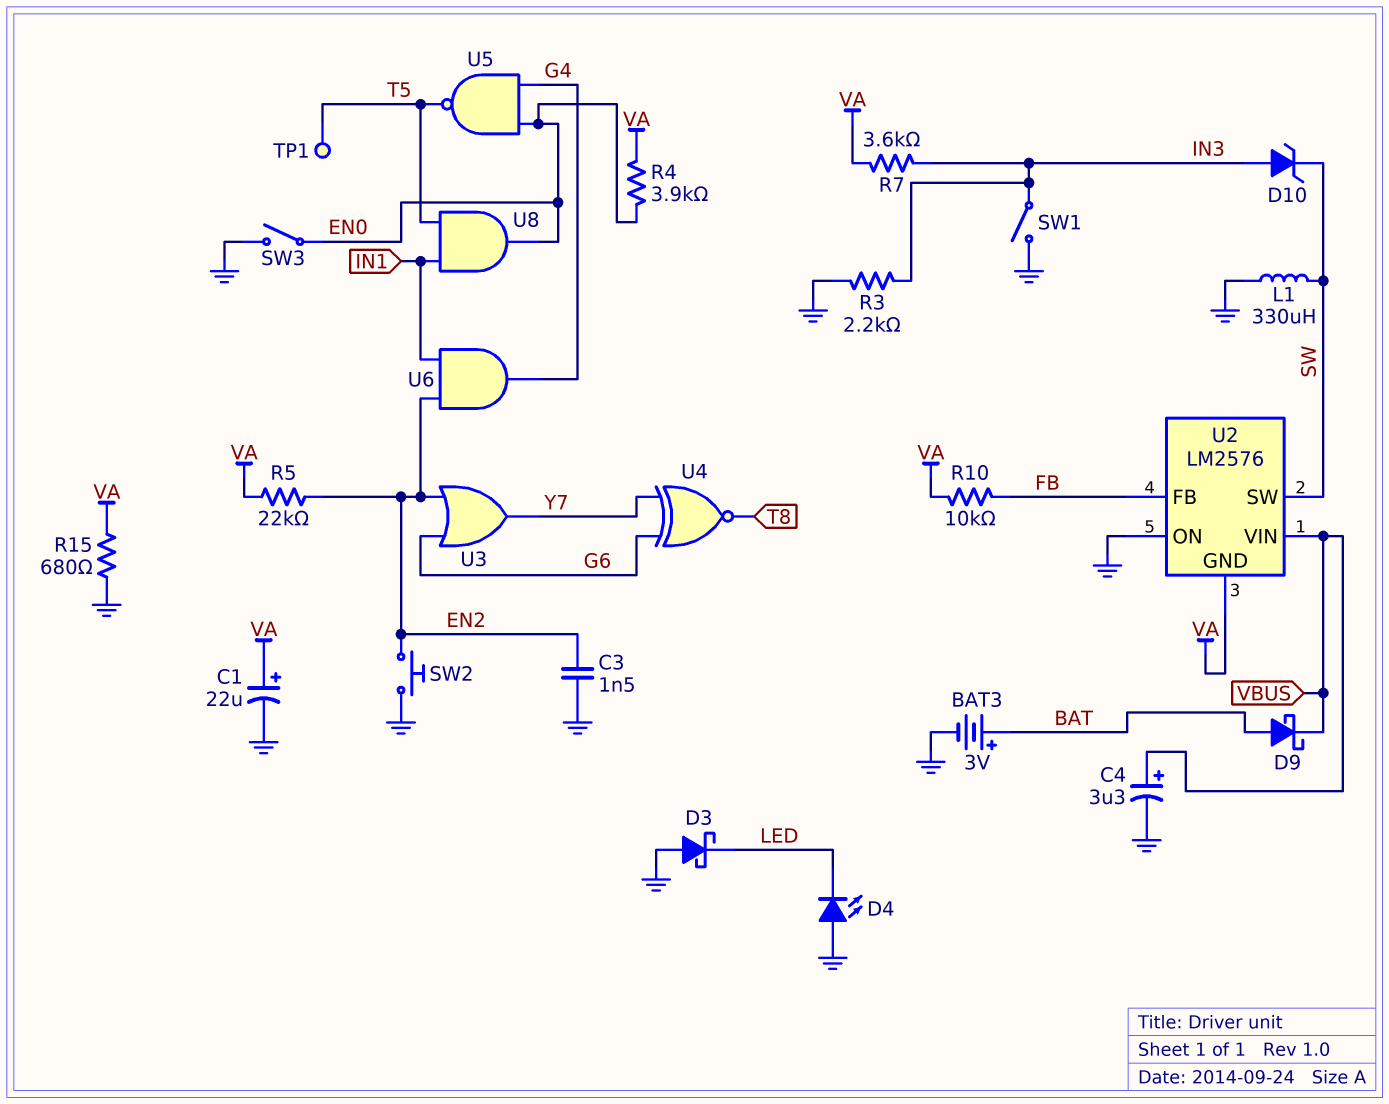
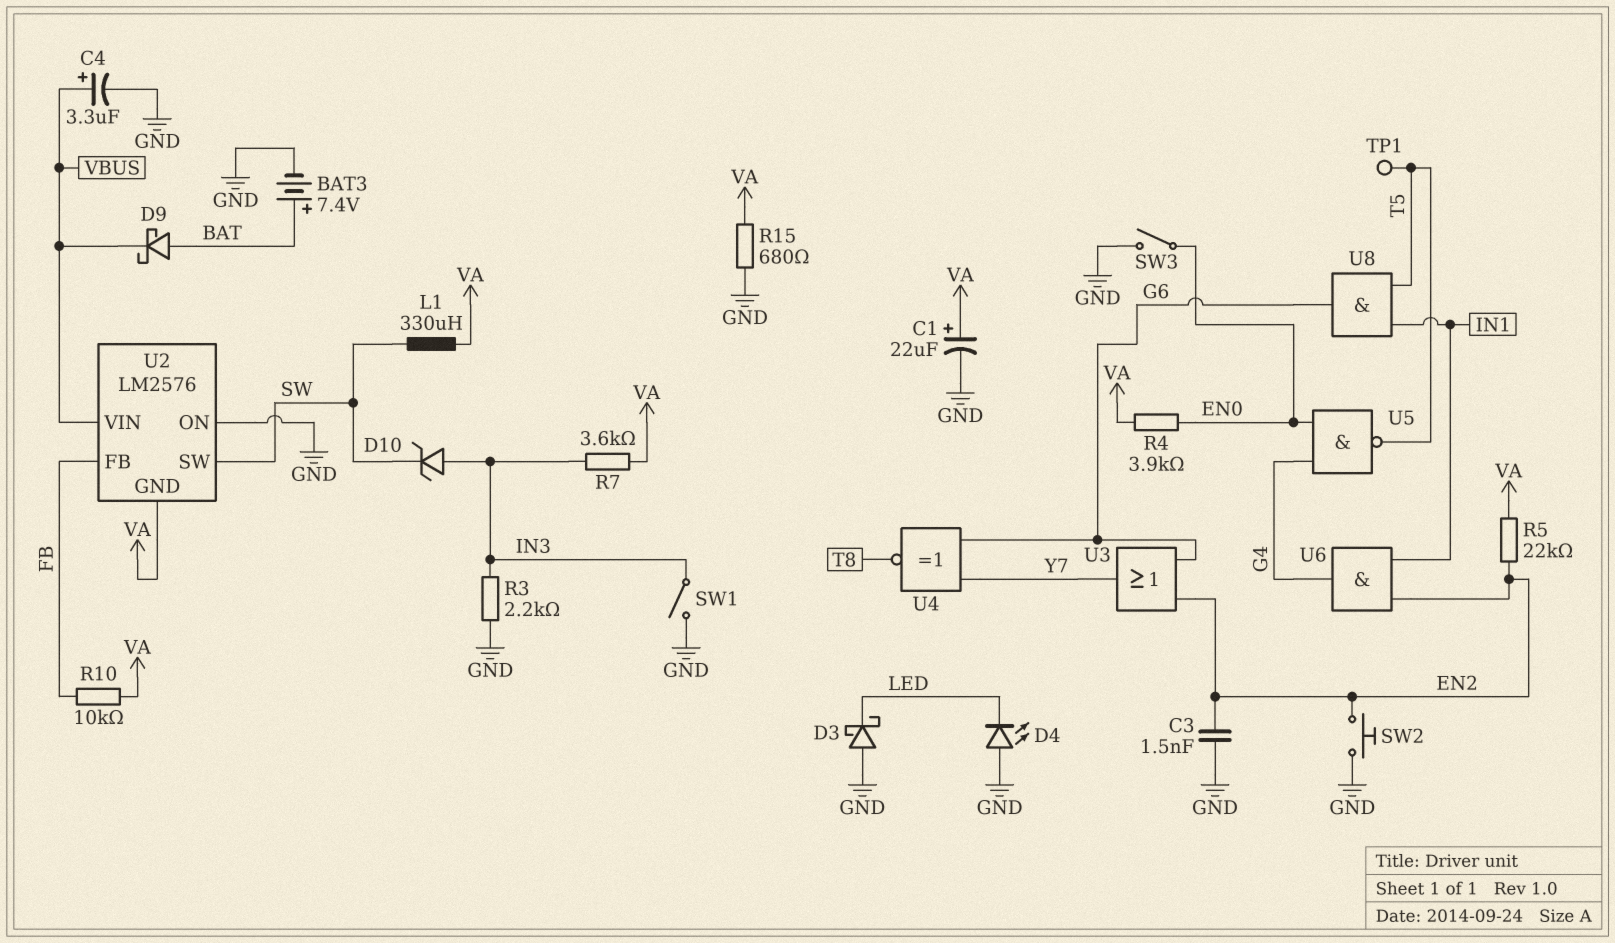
BAT3: 3V (plus BAT, minus GND) -> 7.4V (plus BAT, minus GND)
L1: 330uH (GND, SW) -> 330uH (SW, VA)
U8: AND (in IN1, in T5, out EN0) -> AND (in IN1, in T5, out G6)

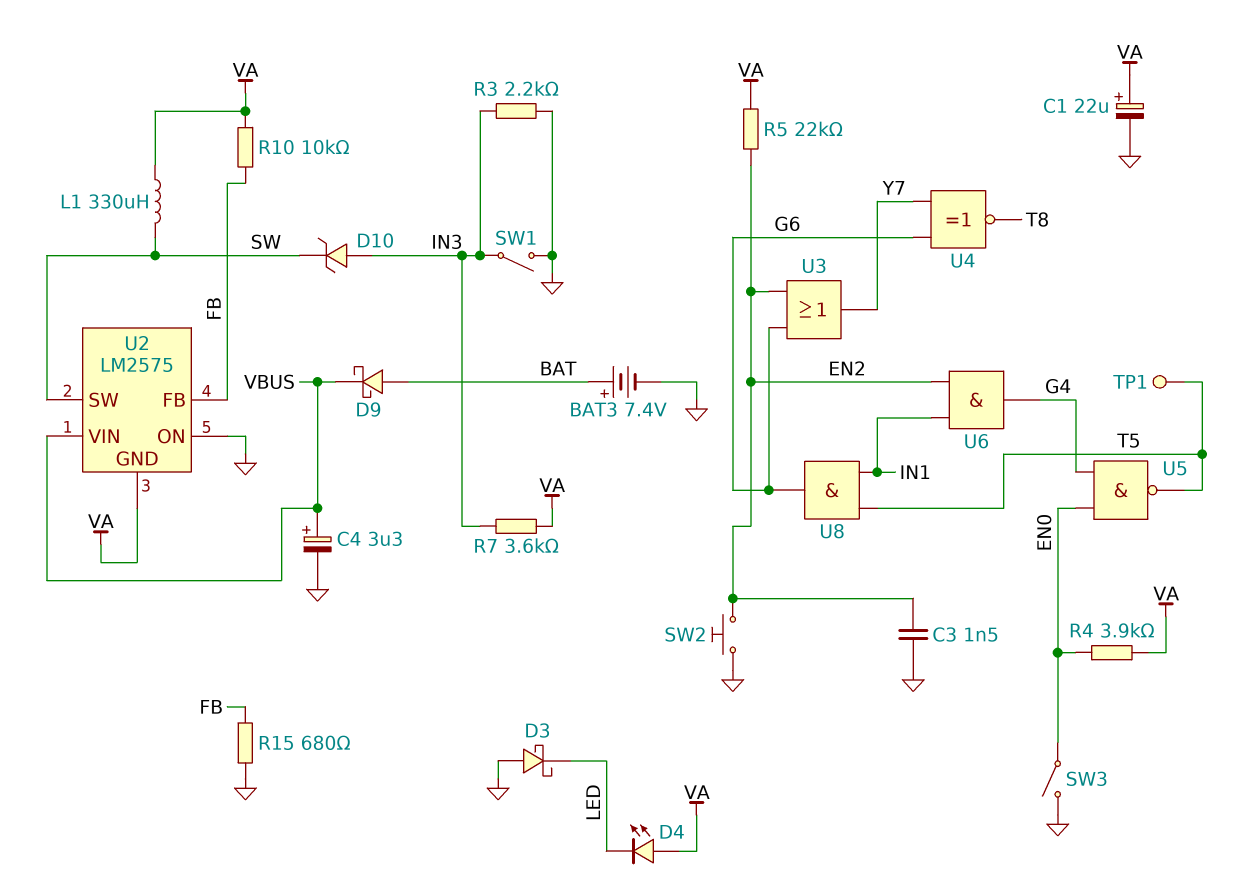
D4: LED (A GND, K LED) -> LED (A VA, K LED)
R15: 680 (GND, VA) -> 680 (FB, GND)
U2: LM2576 -> LM2575

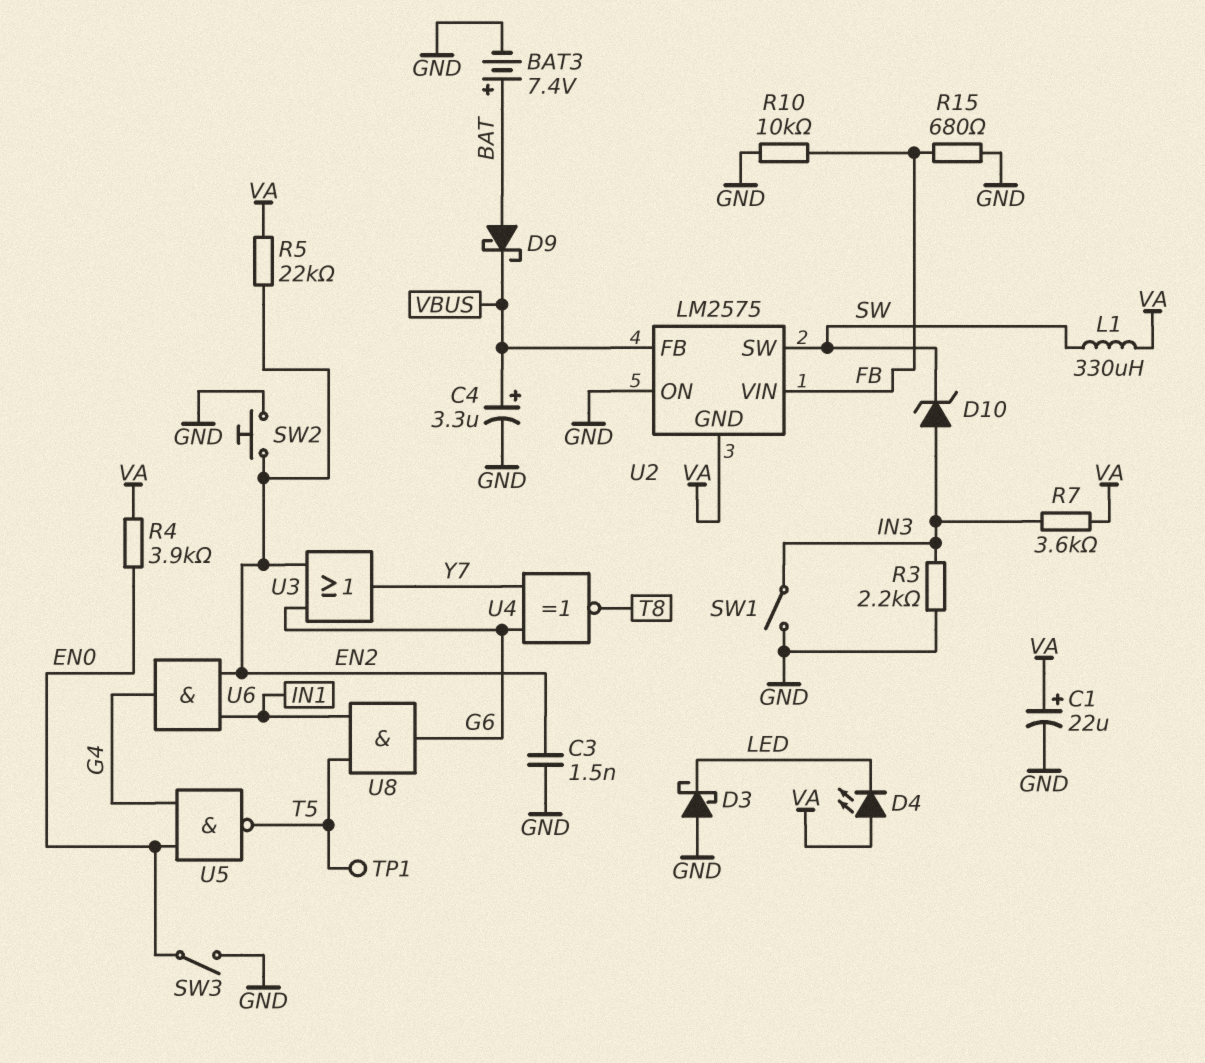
R10: 10k (FB, VA) -> 10k (FB, GND)
U2 pin FB: FB -> VBUS
U2 pin VIN: VBUS -> FB

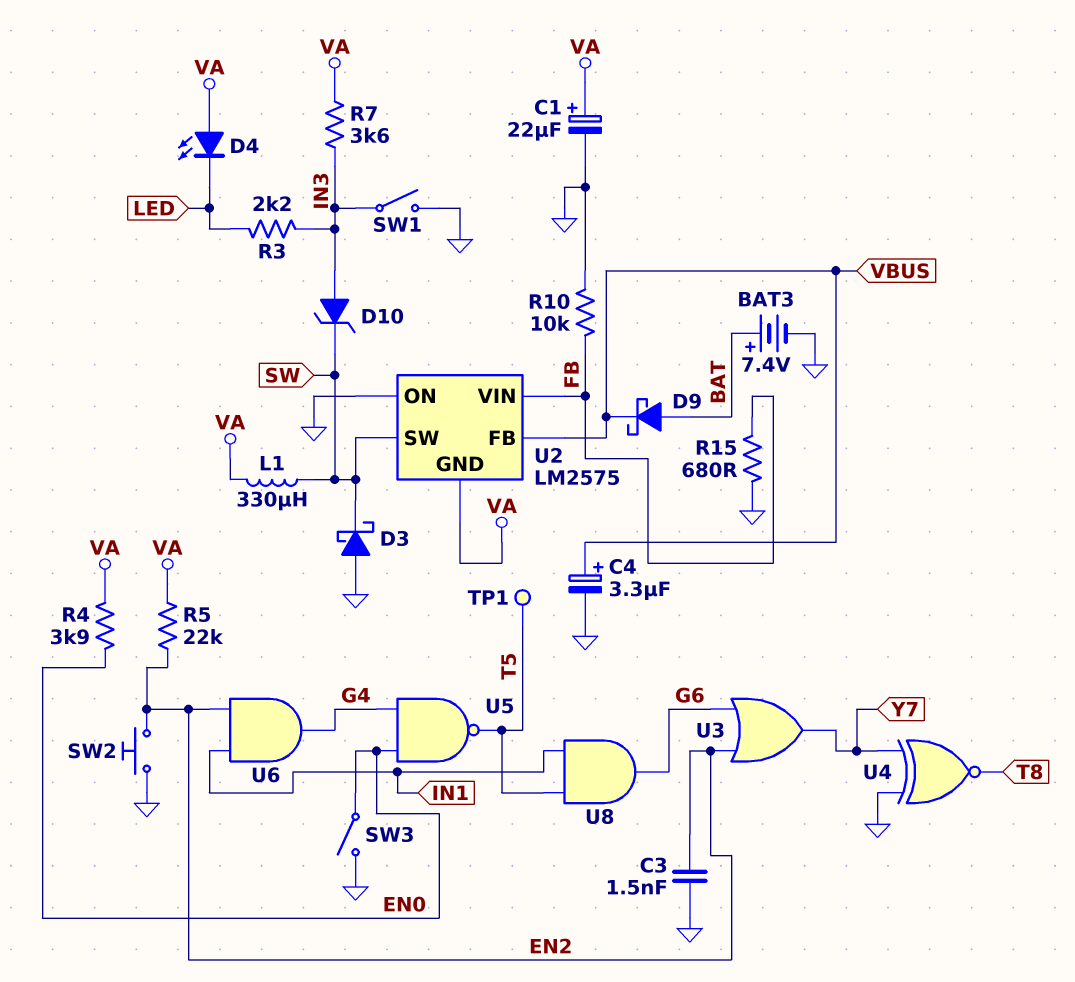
D3: schottky (A GND, K LED) -> schottky (A GND, K SW)
R3: 2.2k (GND, IN3) -> 2.2k (IN3, LED)
U4: XNOR (in G6, in Y7, out T8) -> XNOR (in GND, in Y7, out T8)

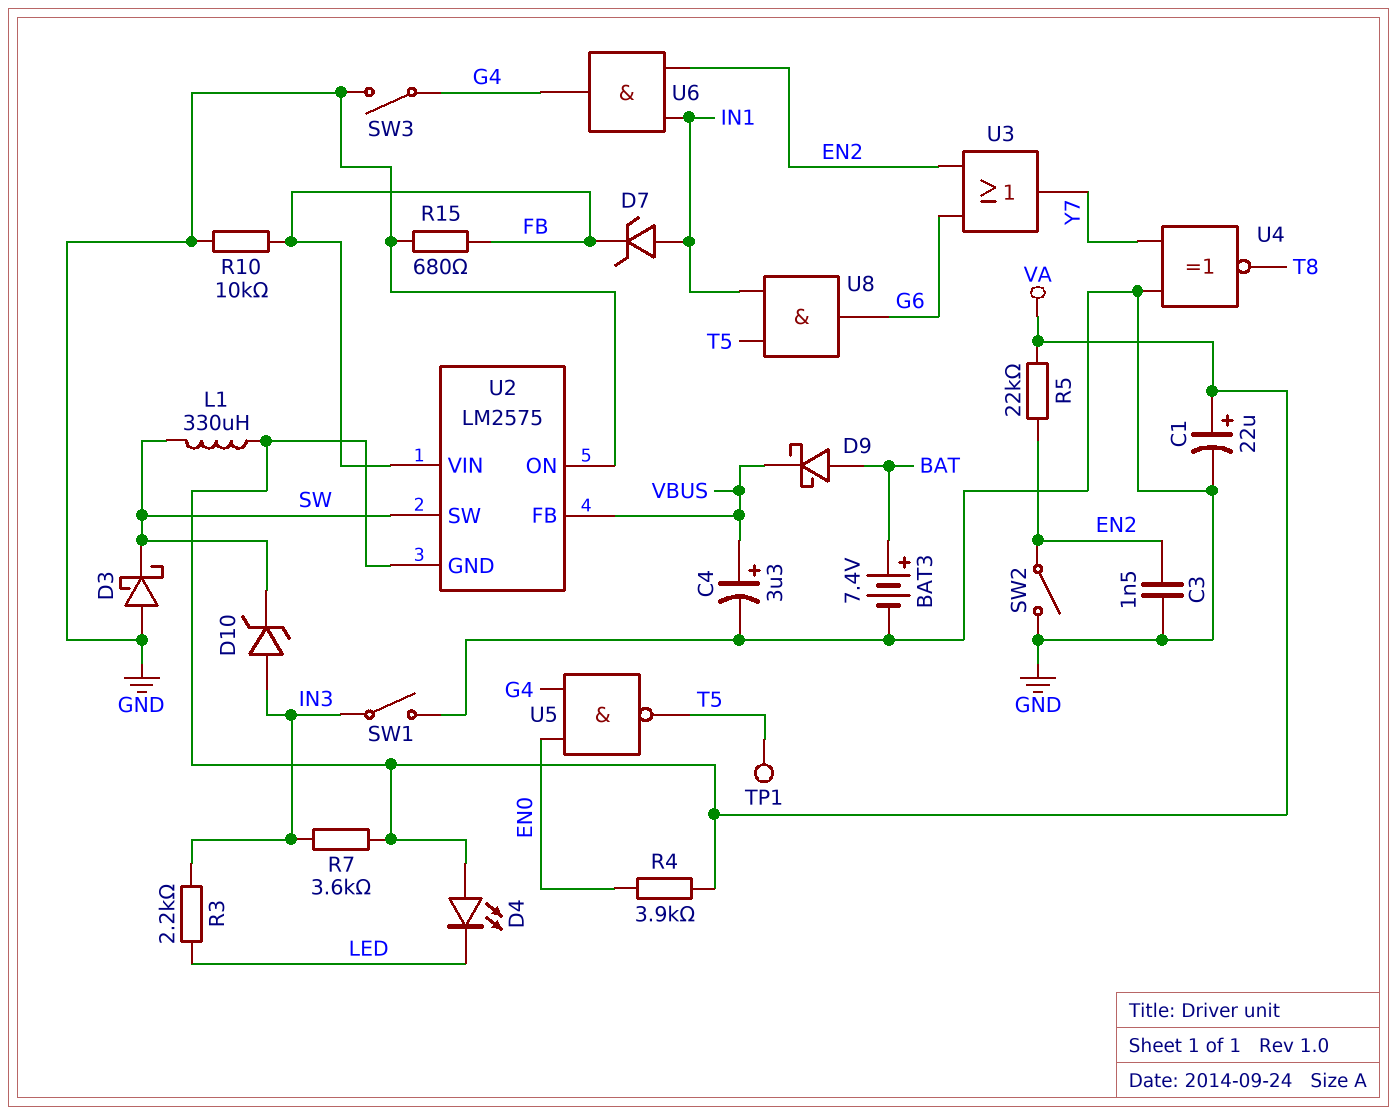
D7: none -> zener (A IN1, K FB)
SW2: button (EN2, GND) -> switch (EN2, GND)
SW3: switch (EN0, GND) -> switch (G4, GND)

